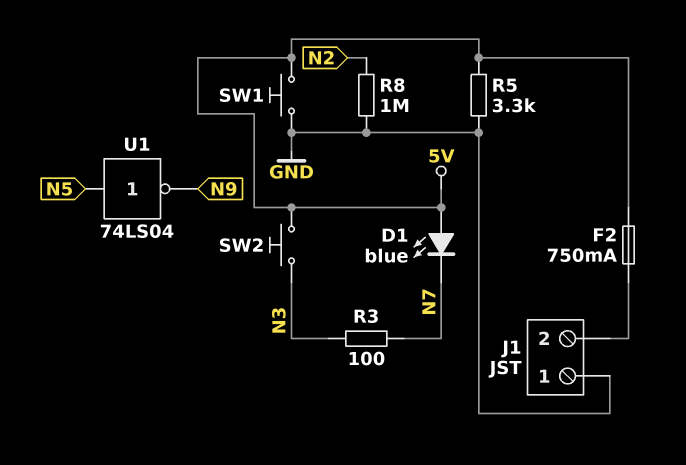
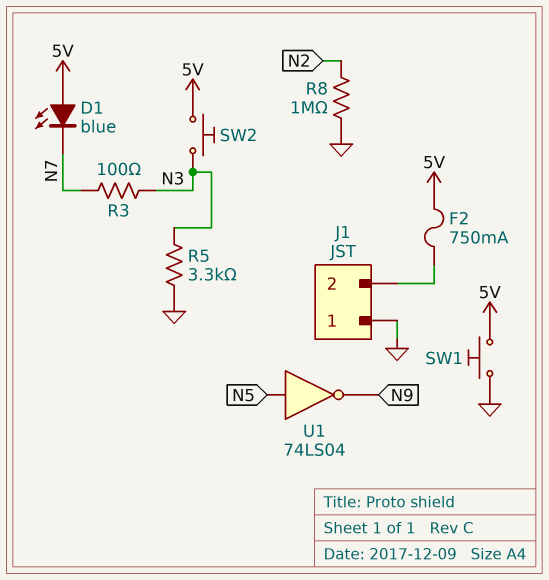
R5: 3.3k (5V, GND) -> 3.3k (GND, N3)

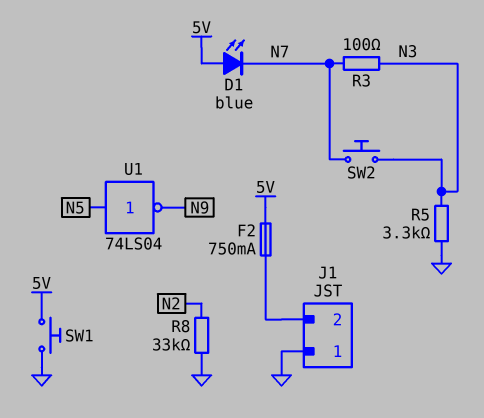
R8: 1M (GND, N2) -> 33k (GND, N2)
SW2: button (5V, N3) -> button (N3, N7)

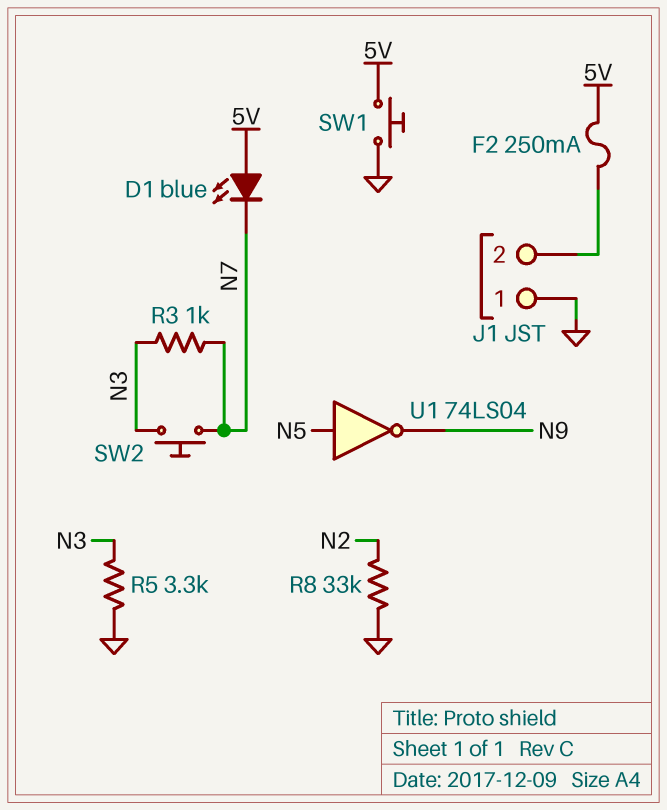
F2: 750mA (5V, J1/2) -> 250mA (5V, J1/2)
R3: 100 (N3, N7) -> 1k (N3, N7)

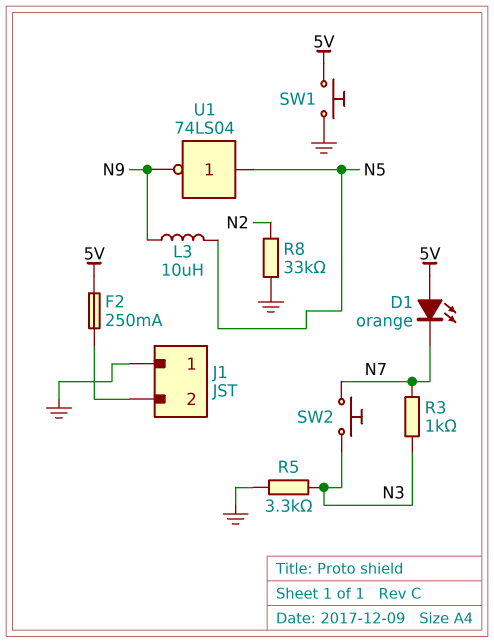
D1: LED blue (A 5V, K N7) -> LED orange (A 5V, K N7)
L3: none -> 10uH (N5, N9)

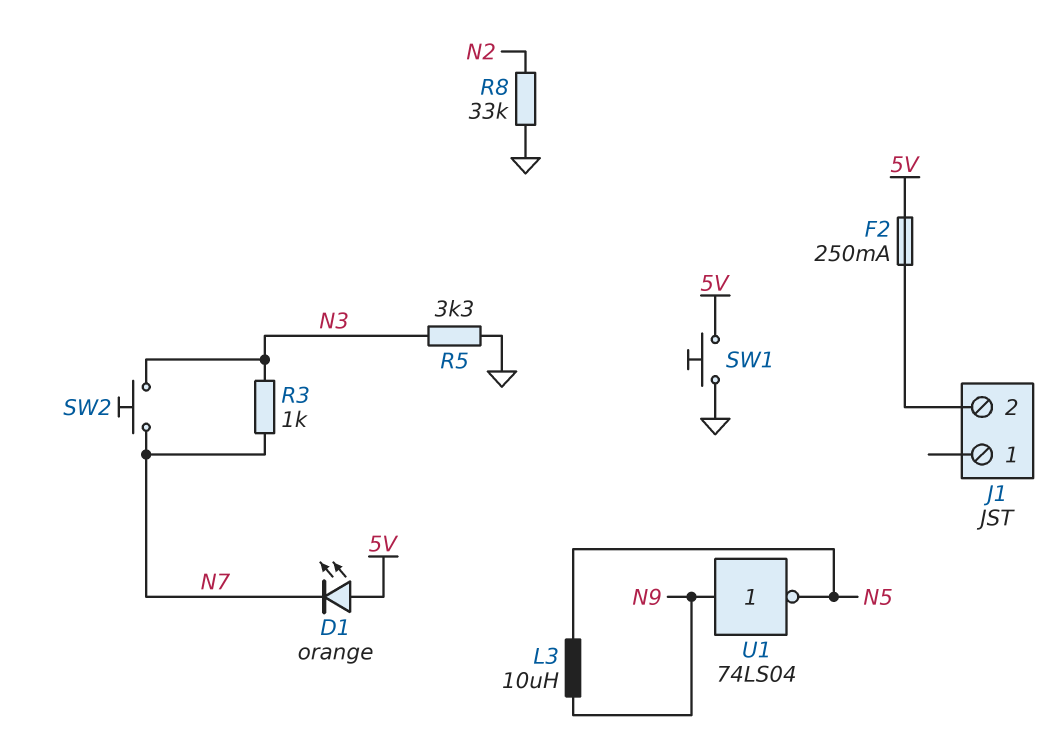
J1 pin 1: GND -> none
U1: NOT 74LS04 (in N5, out N9) -> NOT 74LS04 (in N9, out N5)

